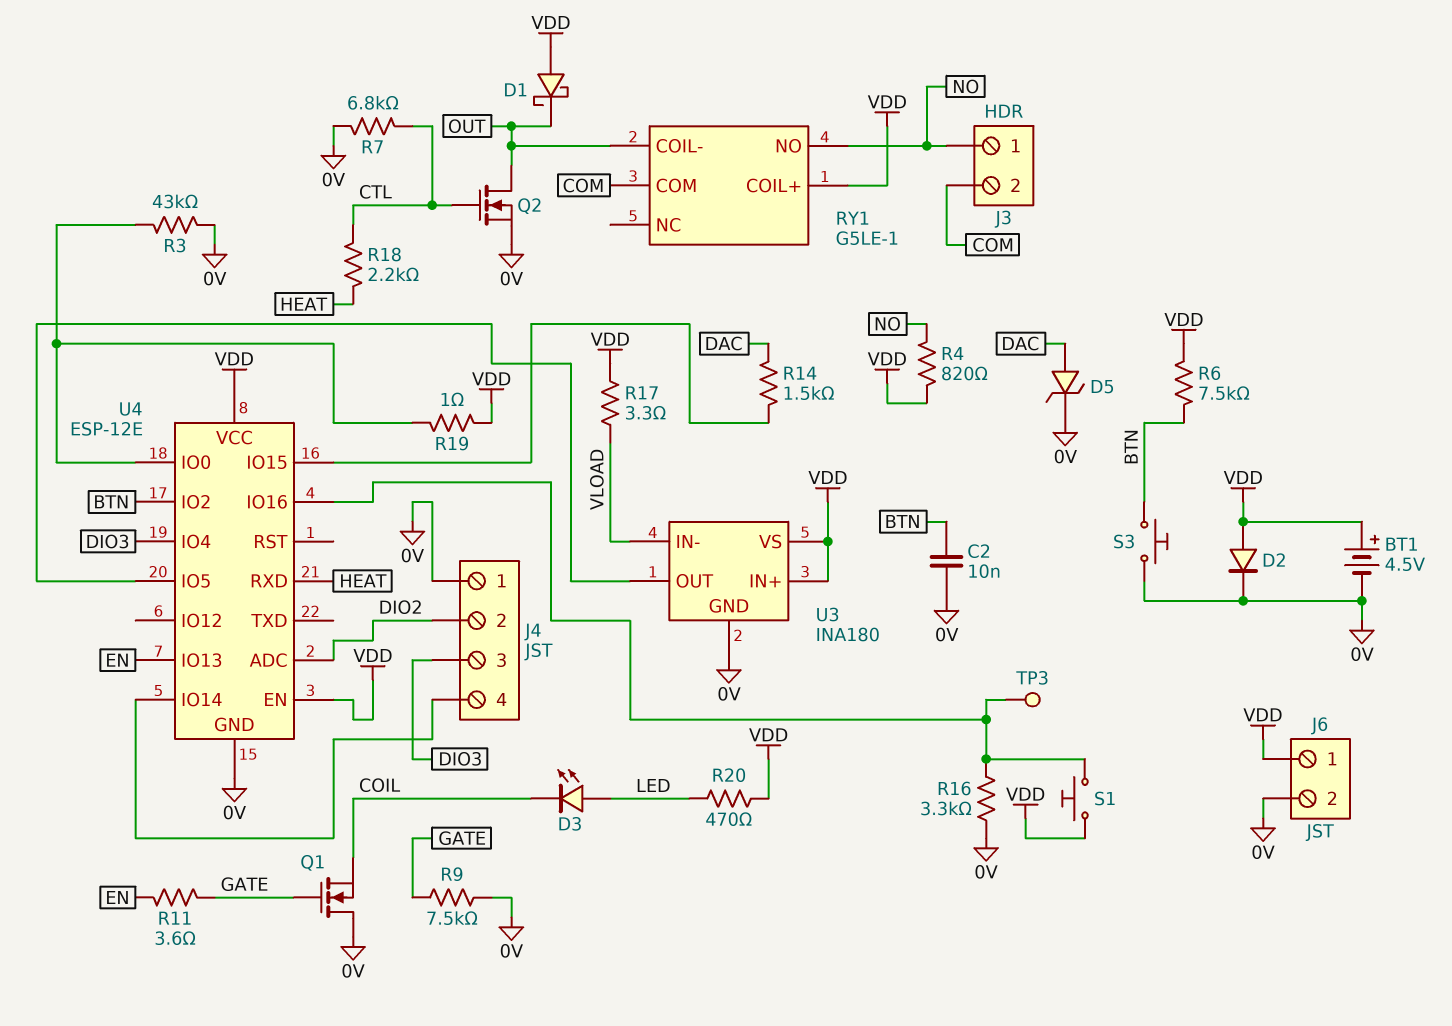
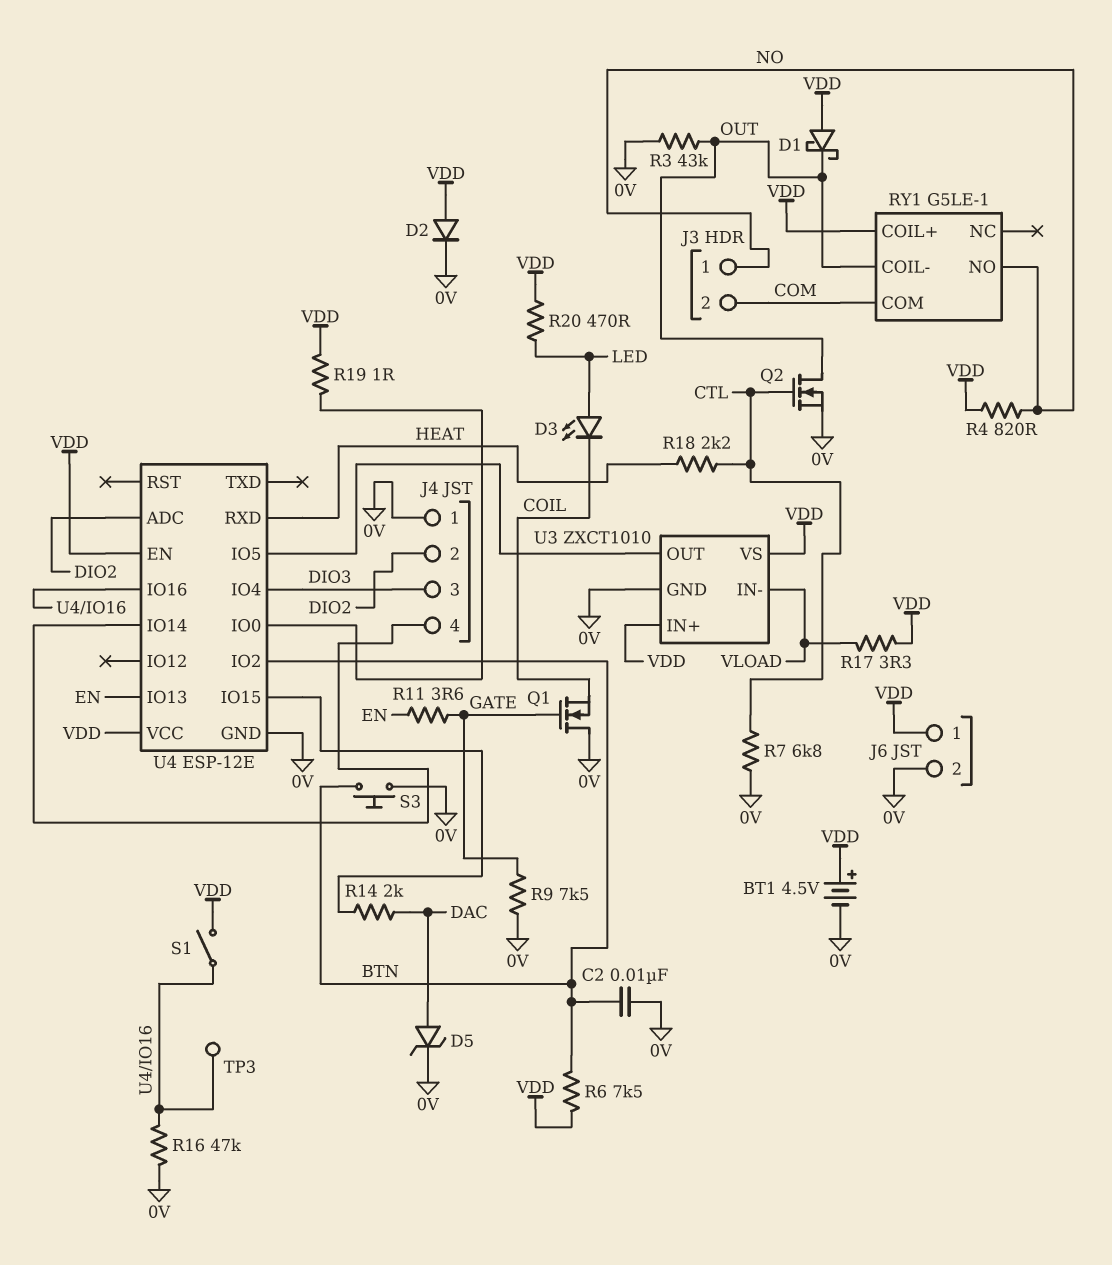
R3: 43k (0V, U4/IO0) -> 43k (0V, OUT)
R14: 1.5k (DAC, U4/IO15) -> 2k (DAC, U4/IO15)
R16: 3.3k (0V, U4/IO16) -> 47k (0V, U4/IO16)
S1: button (U4/IO16, VDD) -> switch (U4/IO16, VDD)
U3: INA180 -> ZXCT1010

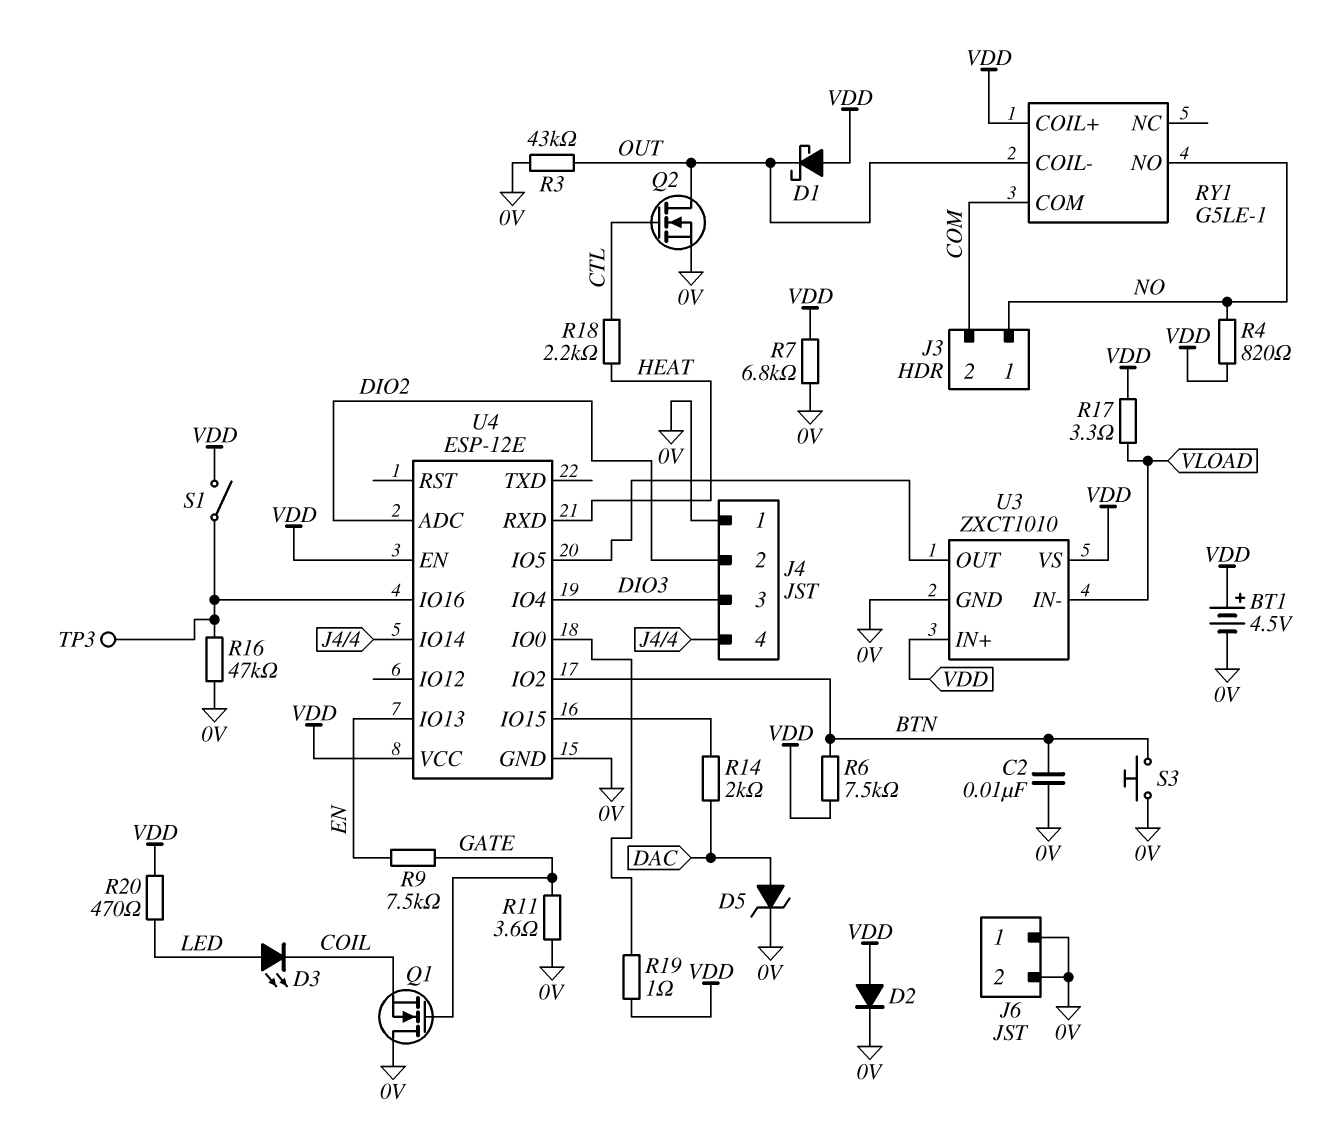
J6 pin 1: VDD -> 0V
R7: 6.8k (0V, CTL) -> 6.8k (0V, VDD)
R9: 7.5k (0V, GATE) -> 7.5k (EN, GATE)
R11: 3.6 (EN, GATE) -> 3.6 (0V, GATE)

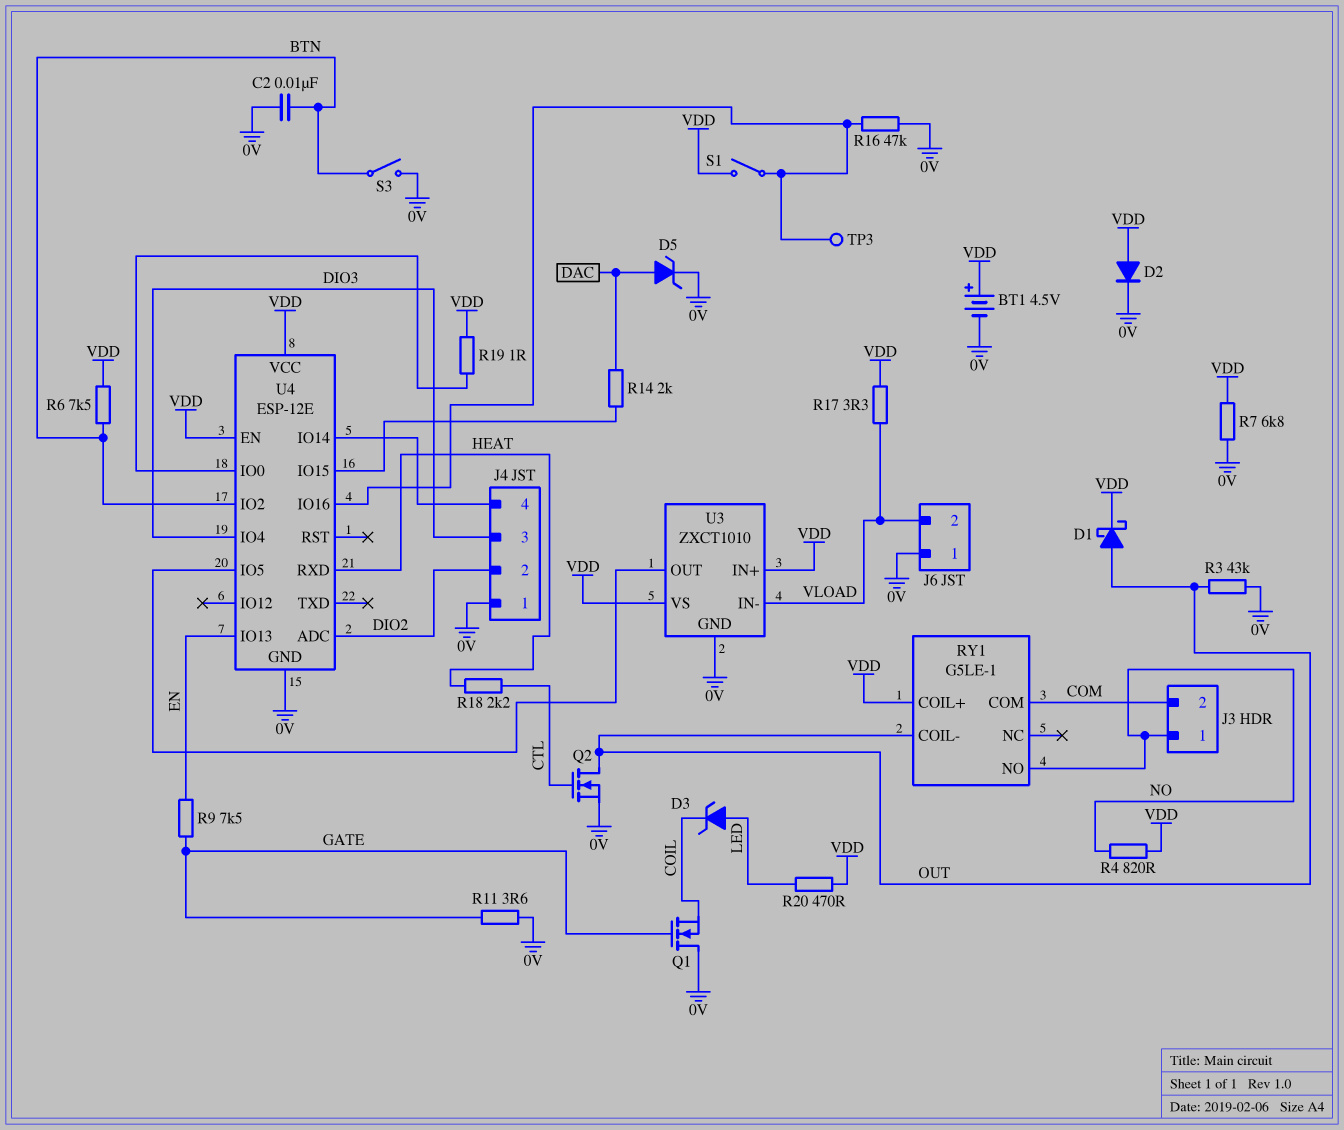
D1: schottky (A VDD, K OUT) -> schottky (A OUT, K VDD)
D3: LED (A LED, K COIL) -> zener (A LED, K COIL)
J6 pin 2: 0V -> VLOAD
S3: button (0V, BTN) -> switch (0V, BTN)

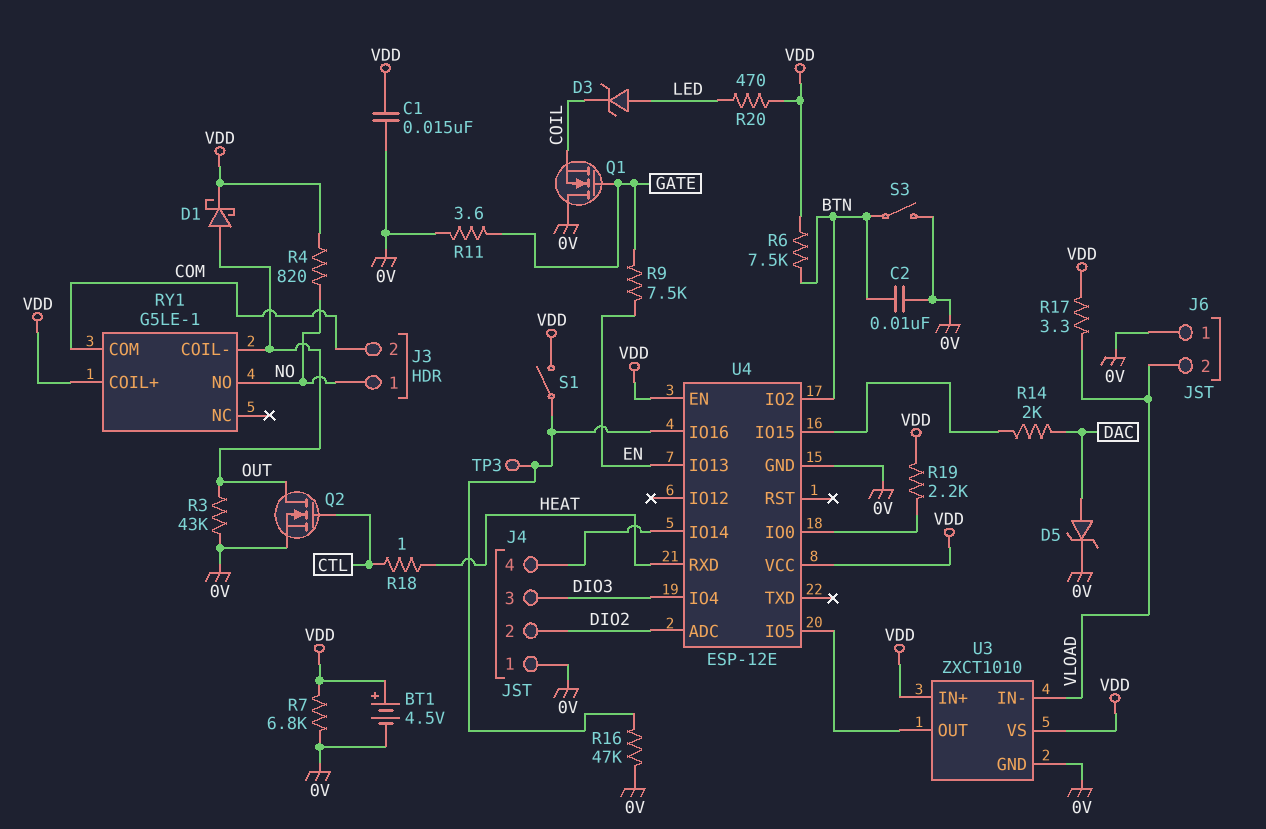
C1: none -> 15nF (0V, VDD)
D2: diode (A VDD, K 0V) -> none
R18: 2.2k (CTL, HEAT) -> 1 (CTL, HEAT)
R19: 1 (U4/IO0, VDD) -> 2.2k (U4/IO0, VDD)

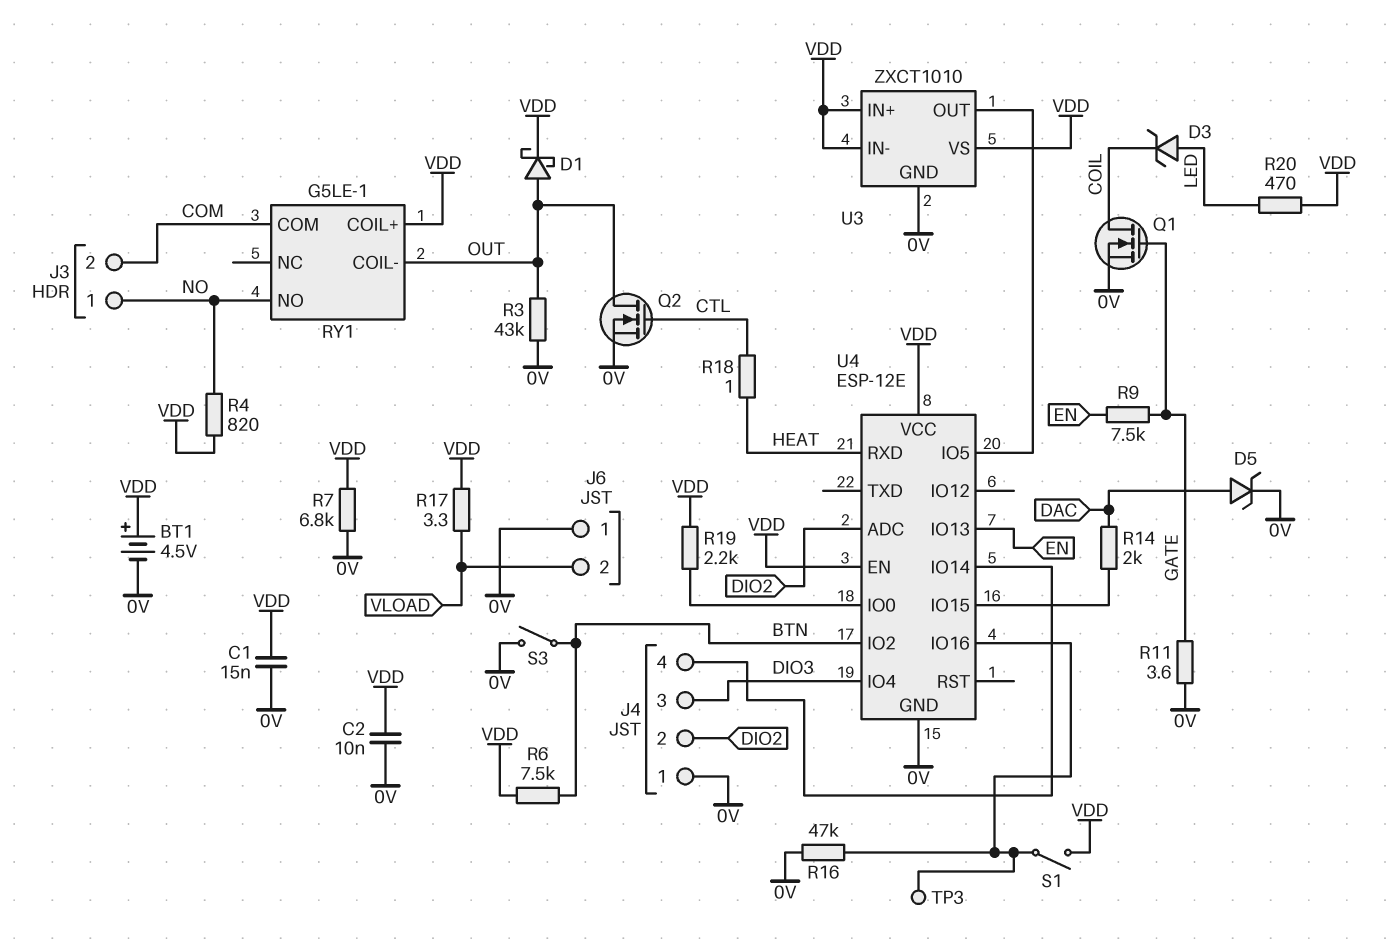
C2: 10nF (0V, BTN) -> 10nF (0V, VDD)
Q1: NMOS (G GATE, D 0V, S COIL) -> NMOS (G GATE, D COIL, S 0V)
U3 pin IN-: VLOAD -> VDD

